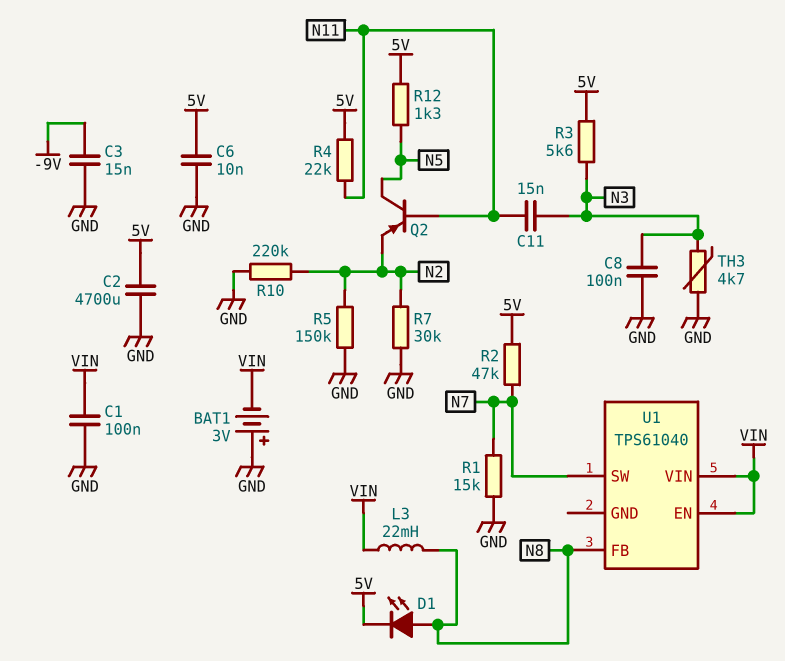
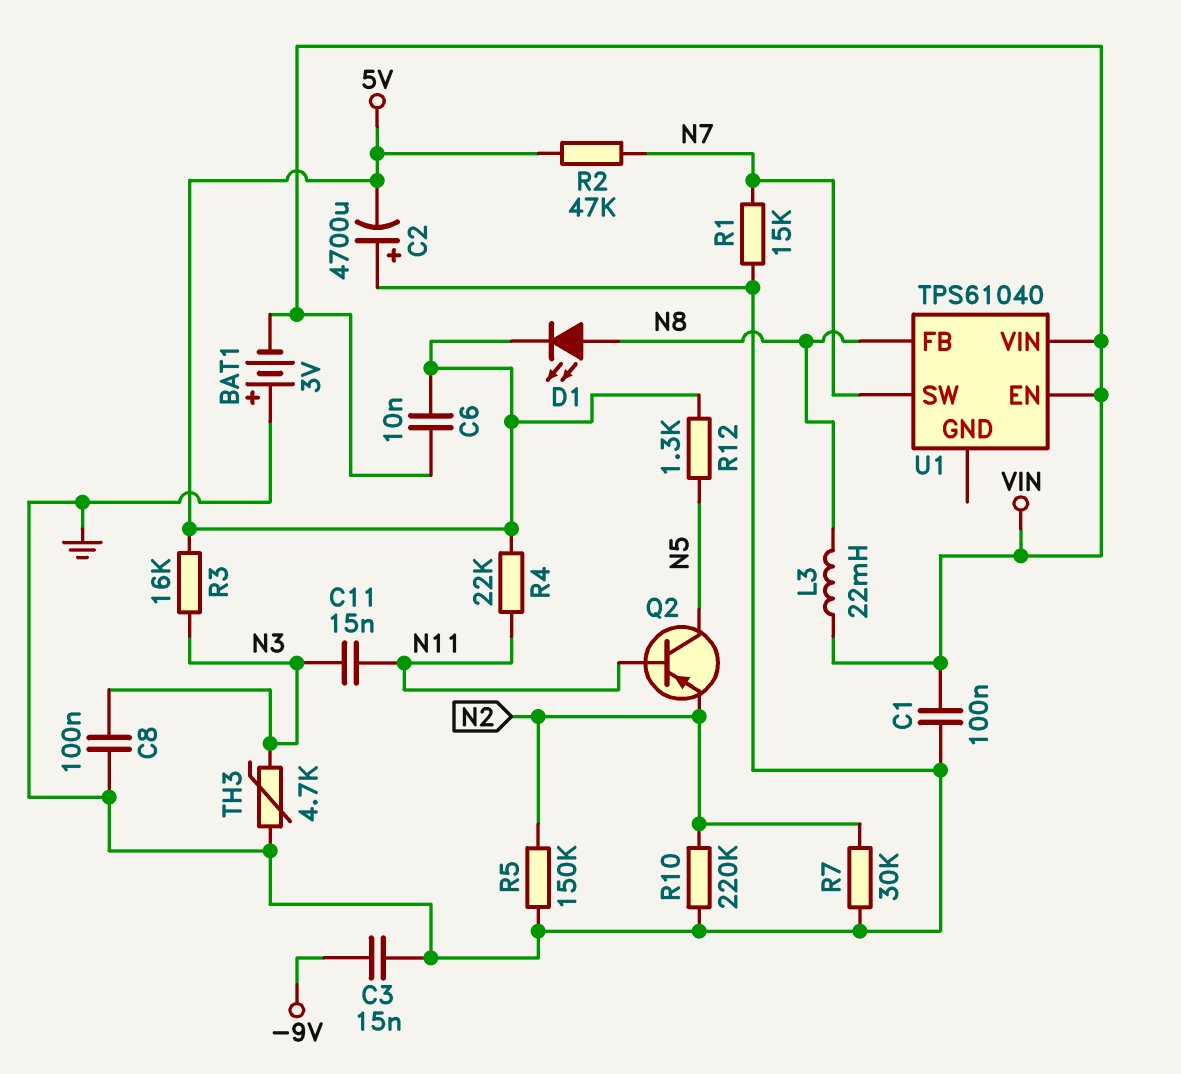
C2: 4700uF (5V, GND) -> 4700uF (plus GND, minus 5V)
C6: 10nF (5V, GND) -> 10nF (5V, VIN)
R3: 5.6k (5V, N3) -> 16k (5V, N3)

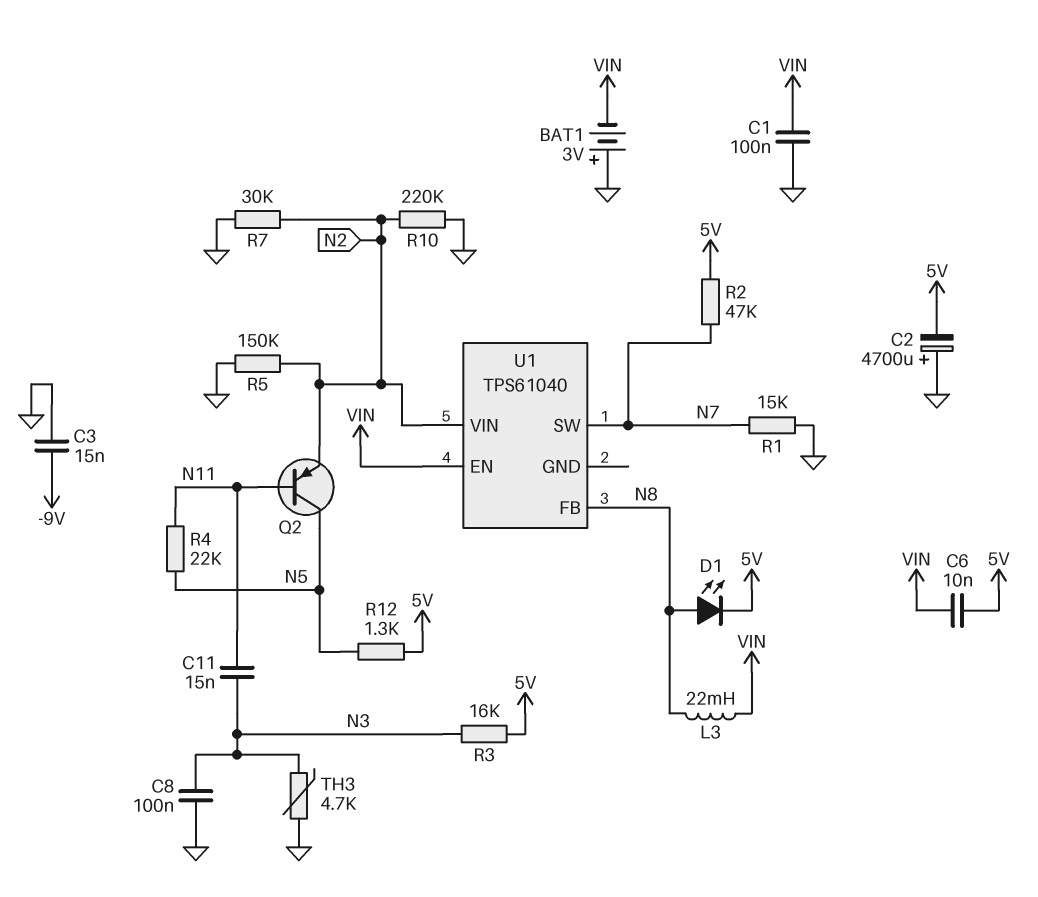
R4: 22k (5V, N11) -> 22k (N5, N11)
U1 pin VIN: VIN -> N2

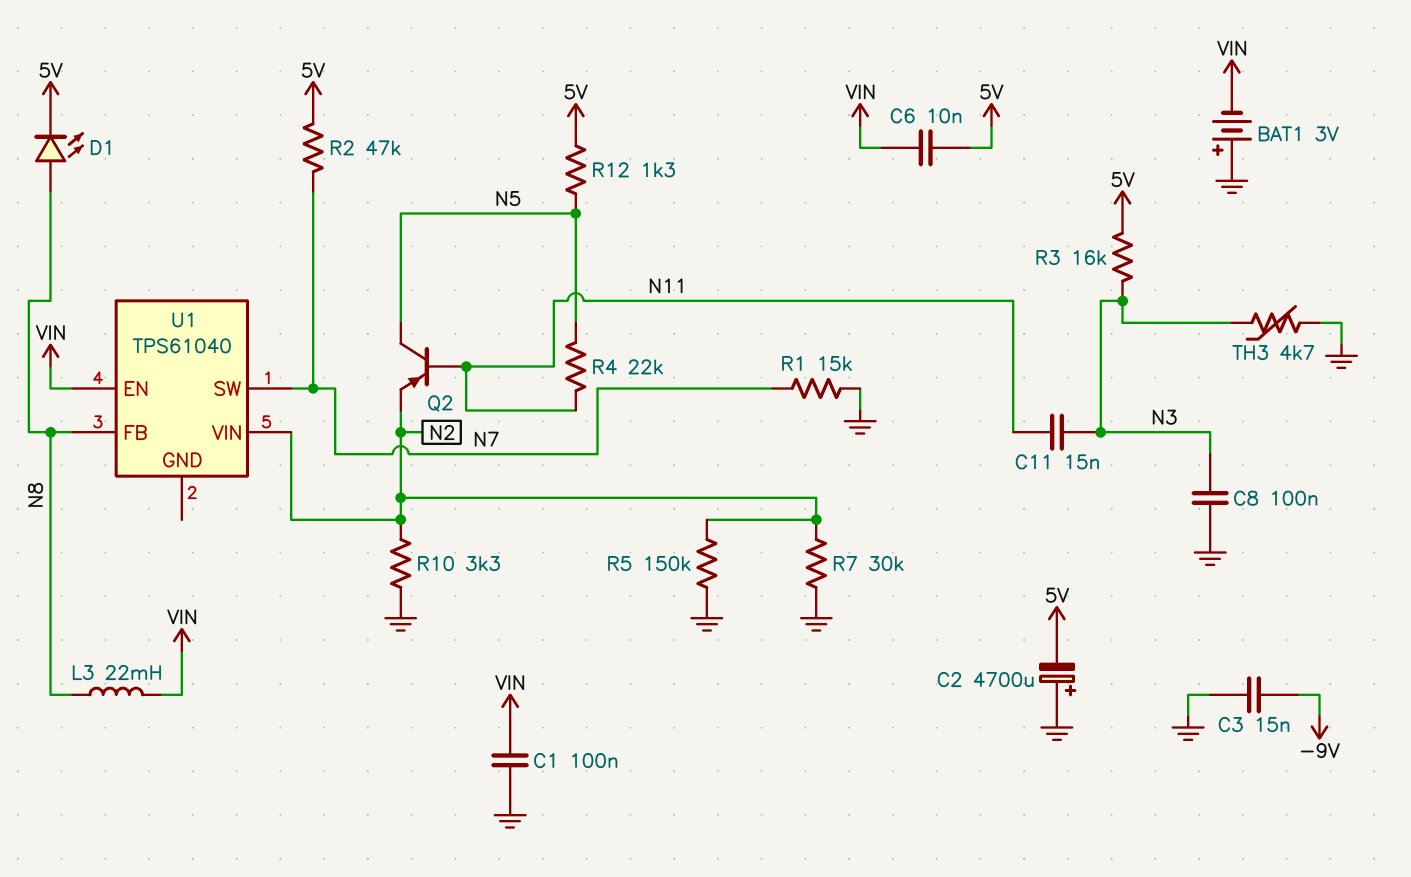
R10: 220k (GND, N2) -> 3.3k (GND, N2)

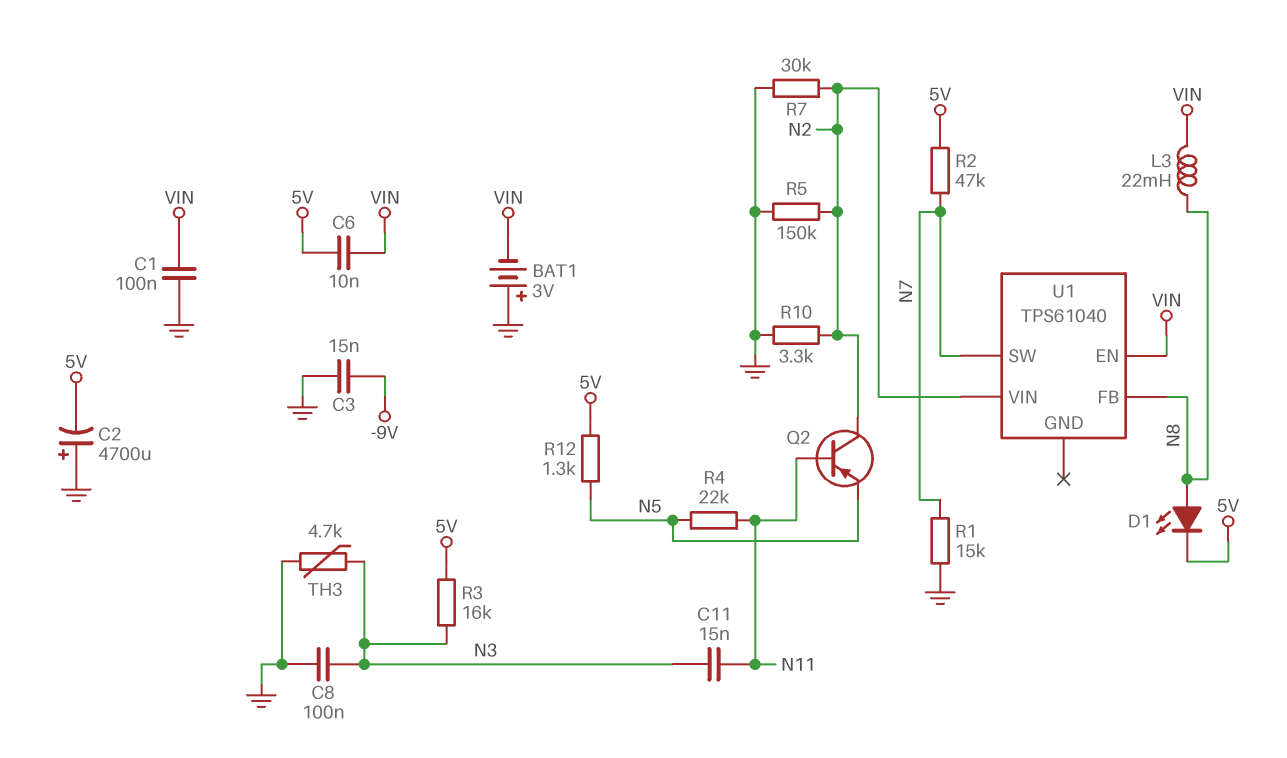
Q2: PNP (B N11, C N5, E N2) -> PNP (B N11, C N2, E N5)

